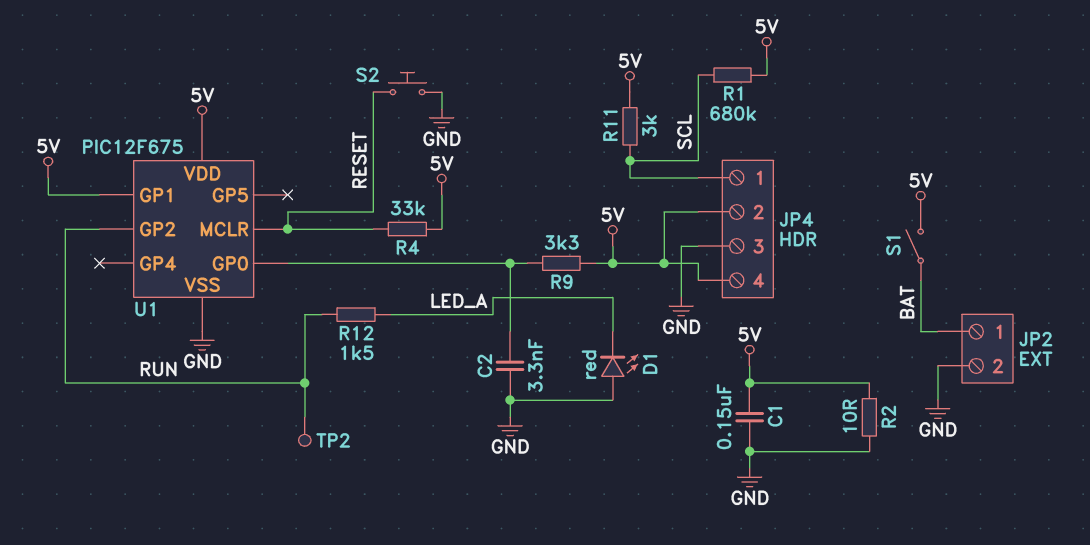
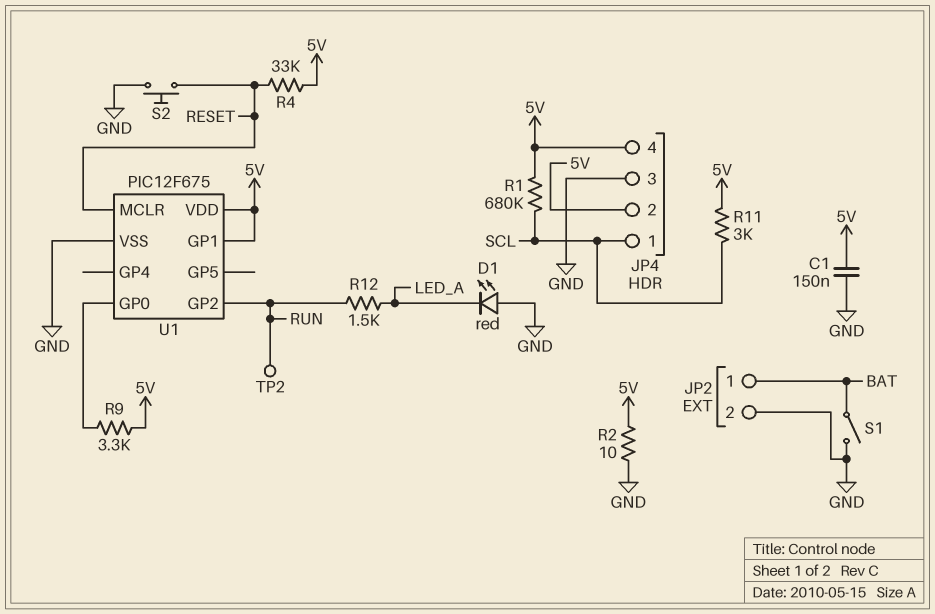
C2: 3.3nF (GND, U1/GP0) -> none
S1: switch (5V, BAT) -> switch (BAT, GND)

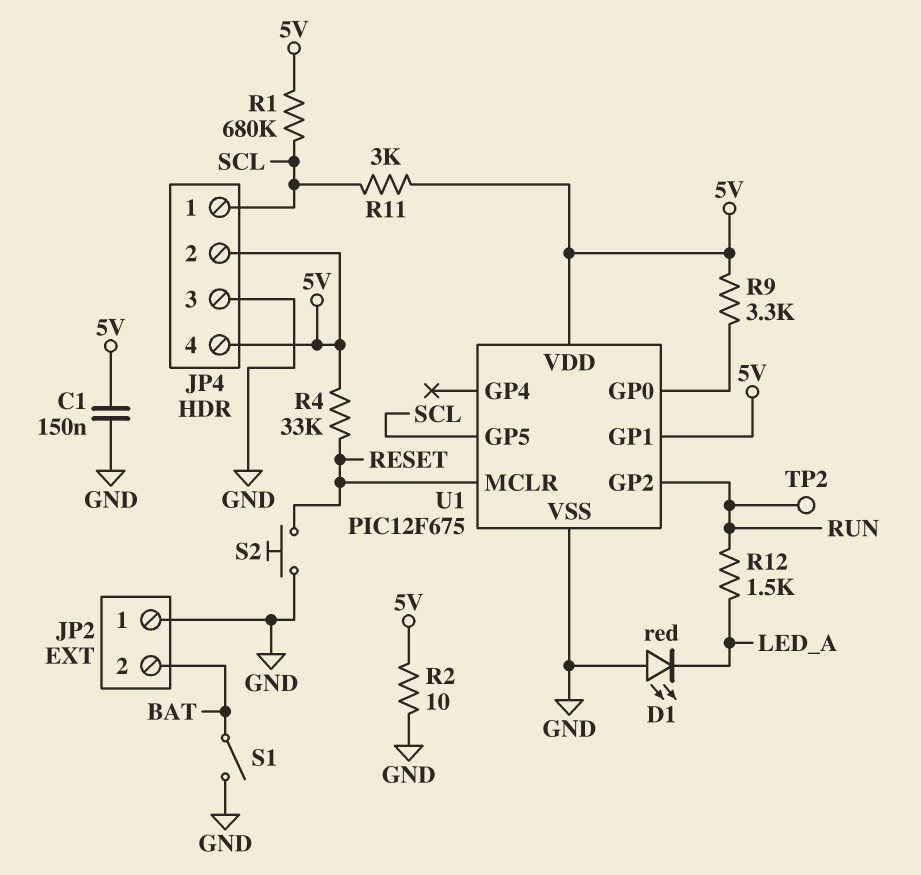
JP2 pin 1: BAT -> GND
JP2 pin 2: GND -> BAT
U1 pin GP5: none -> SCL

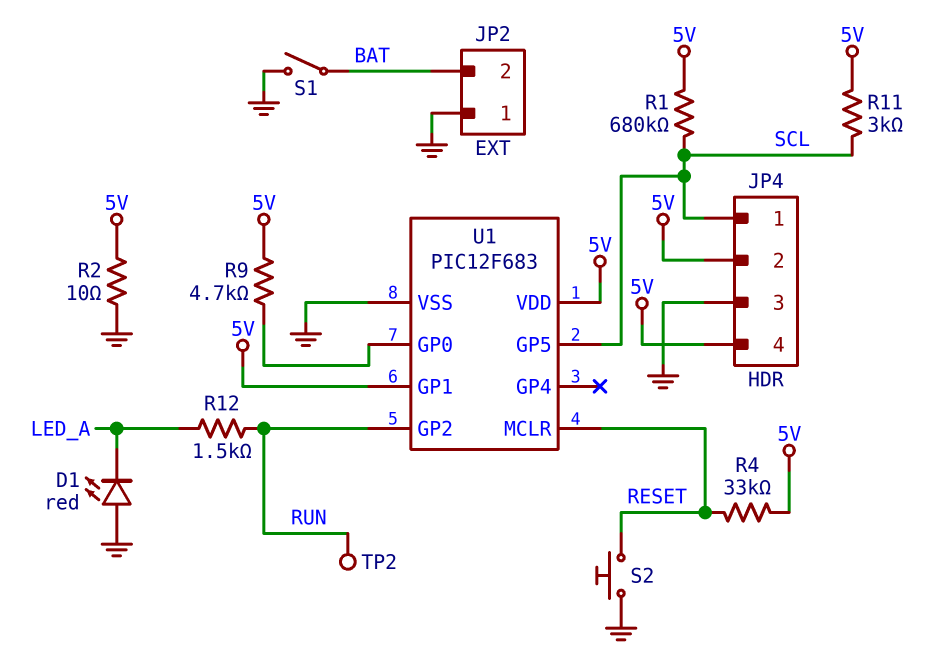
C1: 150nF (5V, GND) -> none
R9: 3.3k (5V, U1/GP0) -> 4.7k (5V, U1/GP0)
U1: PIC12F675 -> PIC12F683

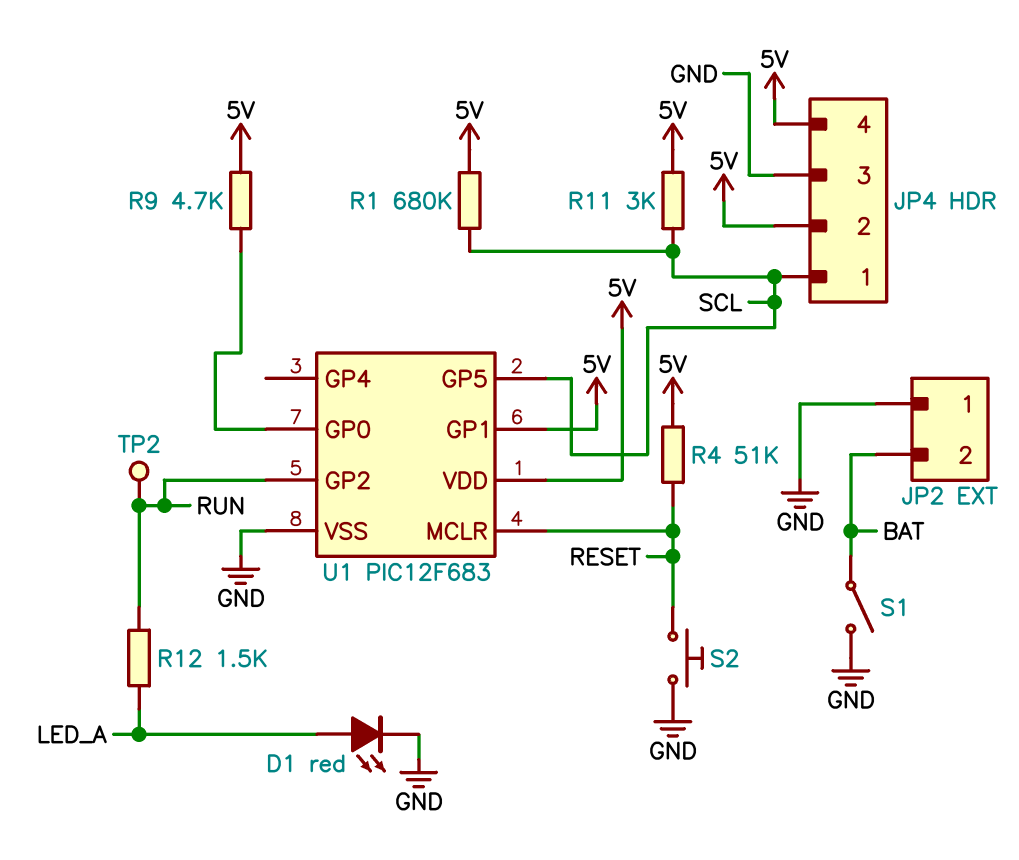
D1: LED red (A GND, K LED_A) -> LED red (A LED_A, K GND)
R2: 10 (5V, GND) -> none
R4: 33k (5V, RESET) -> 51k (5V, RESET)

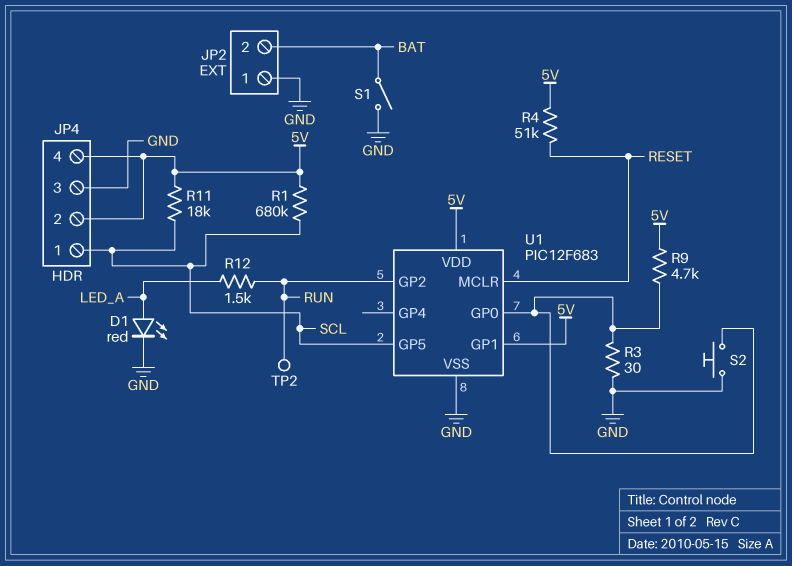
R3: none -> 30 (GND, U1/GP0)
R11: 3k (5V, SCL) -> 18k (5V, SCL)
S2: button (GND, RESET) -> button (GND, U1/GP0)

